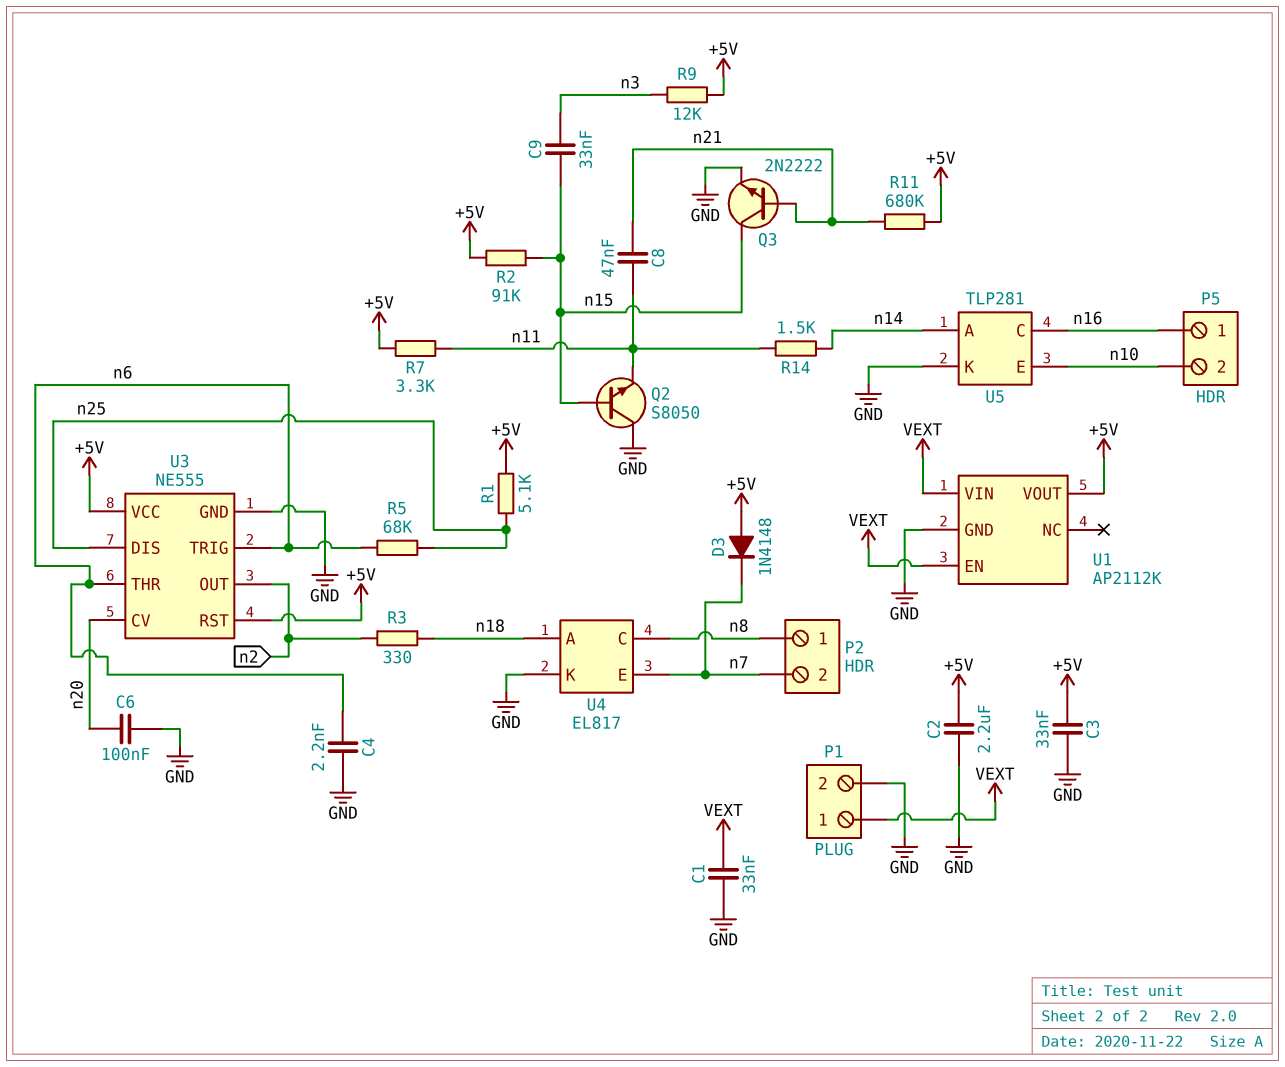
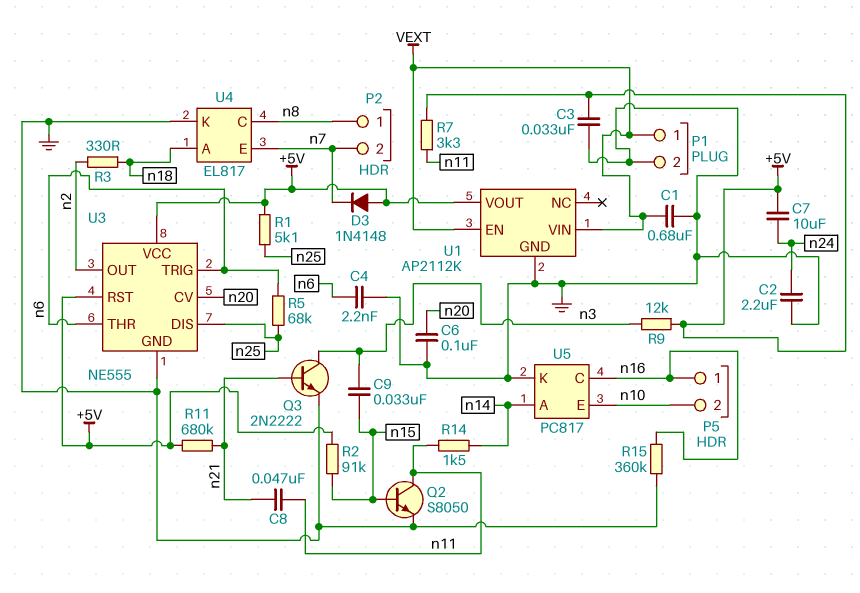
C1: 33nF (GND, VEXT) -> 680nF (GND, VEXT)
C2: 2.2uF (+5V, GND) -> 2.2uF (GND, n24)
C7: none -> 10uF (+5V, n24)
Q2: NPN S8050 (B n15, C GND, E n11) -> NPN S8050 (B n15, C n11, E GND)
Q3: NPN 2N2222 (B n21, C n15, E GND) -> NPN 2N2222 (B n21, C n3, E GND)
R15: none -> 360k (GND, n16)
U5: TLP281 -> PC817

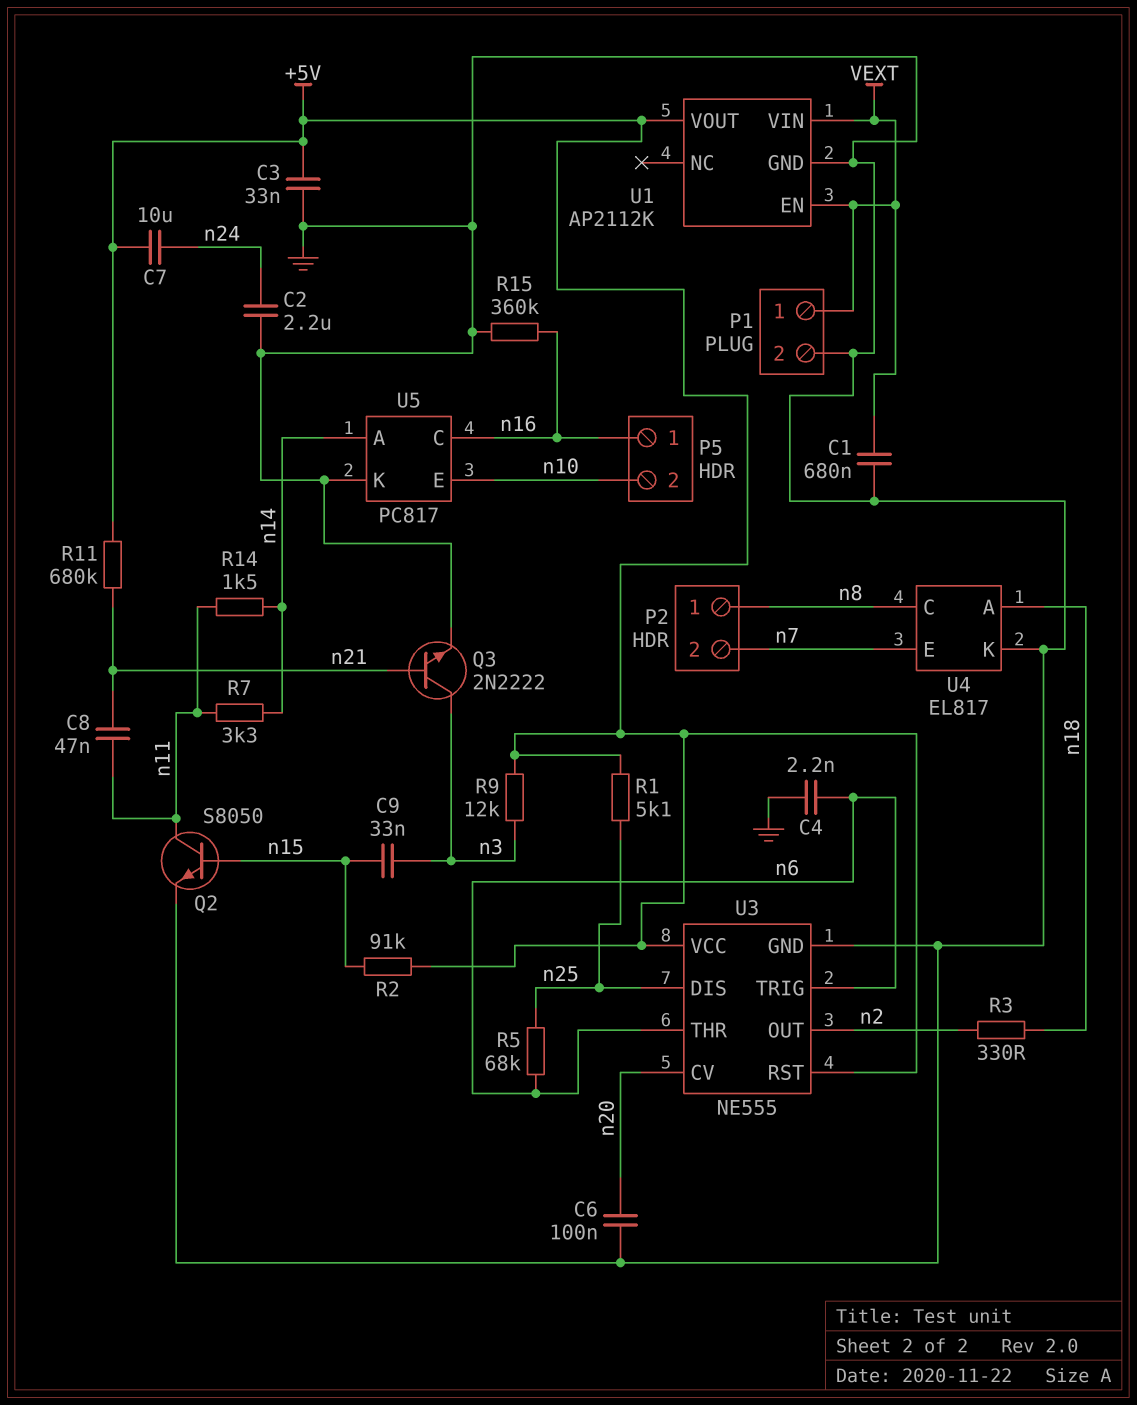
D3: diode 1N4148 (A +5V, K n7) -> none
R7: 3.3k (+5V, n11) -> 3.3k (n11, n14)

